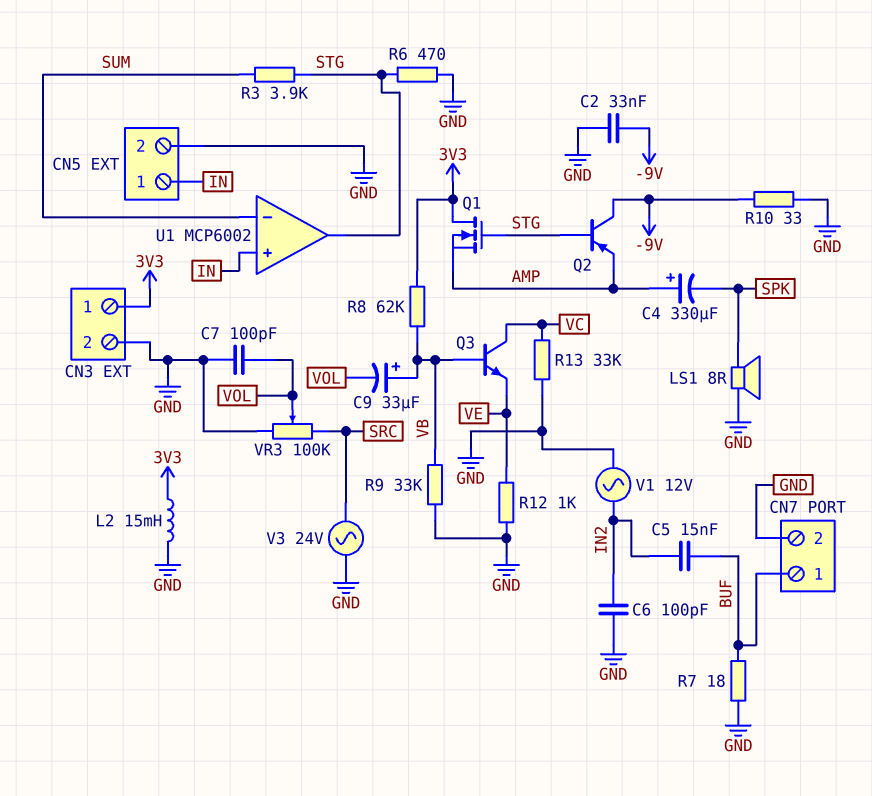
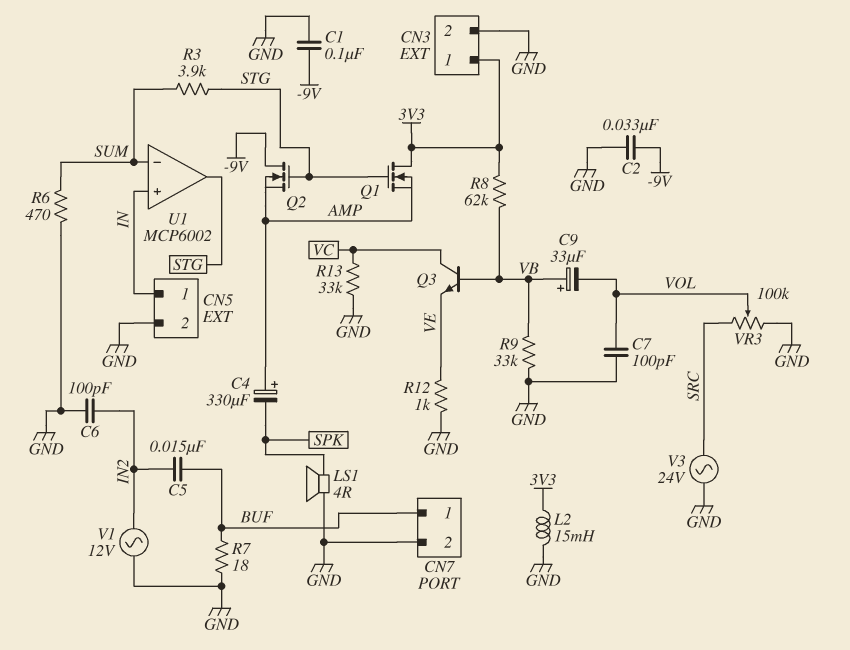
C1: none -> 100nF (-9V, GND)
LS1: speaker 8R (GND, SPK) -> speaker 4R (GND, SPK)
Q2: PNP (B STG, C -9V, E AMP) -> NMOS (G STG, D -9V, S AMP)
R6: 470 (GND, STG) -> 470 (GND, SUM)
R10: 33 (-9V, GND) -> none

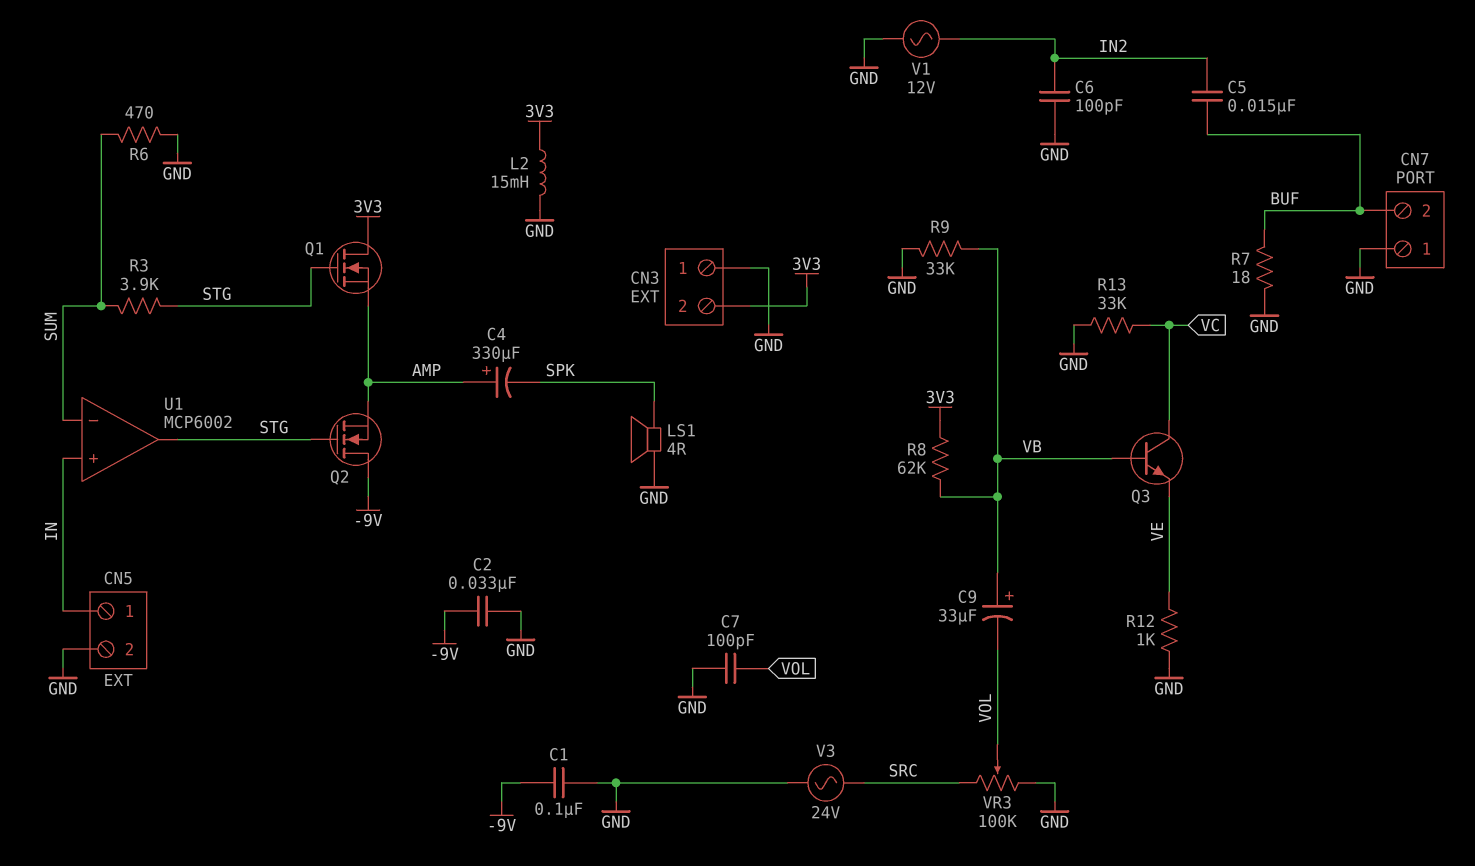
CN3 pin 1: 3V3 -> GND
CN3 pin 2: GND -> 3V3
CN7 pin 1: BUF -> GND
CN7 pin 2: GND -> BUF

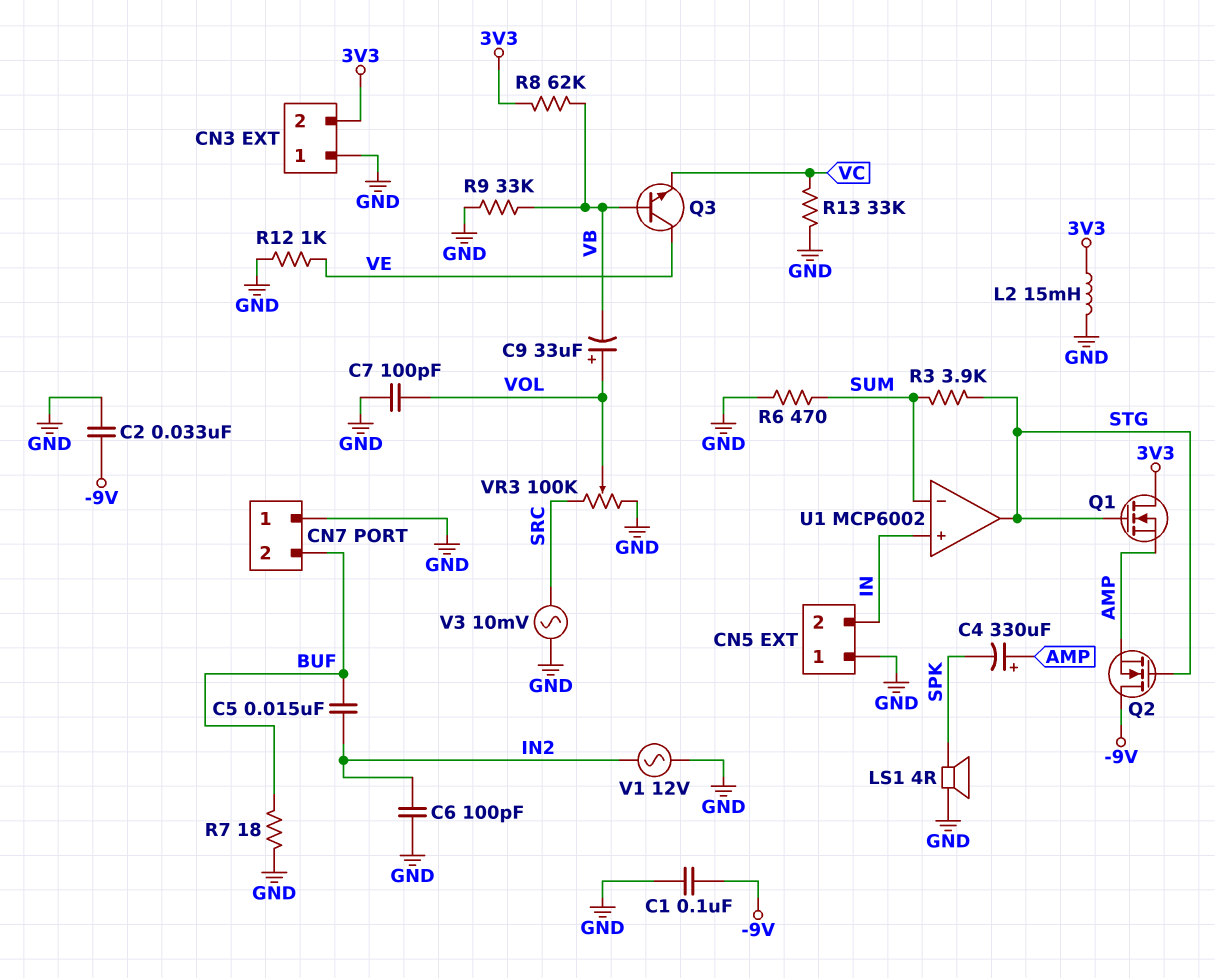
C9: 33uF (plus VB, minus VOL) -> 33uF (plus VOL, minus VB)
CN5 pin 1: IN -> GND
CN5 pin 2: GND -> IN
Q3: NPN (B VB, C VC, E VE) -> NPN (B VB, C VE, E VC)
V3: AC 24V (GND, SRC) -> AC 10mV (GND, SRC)

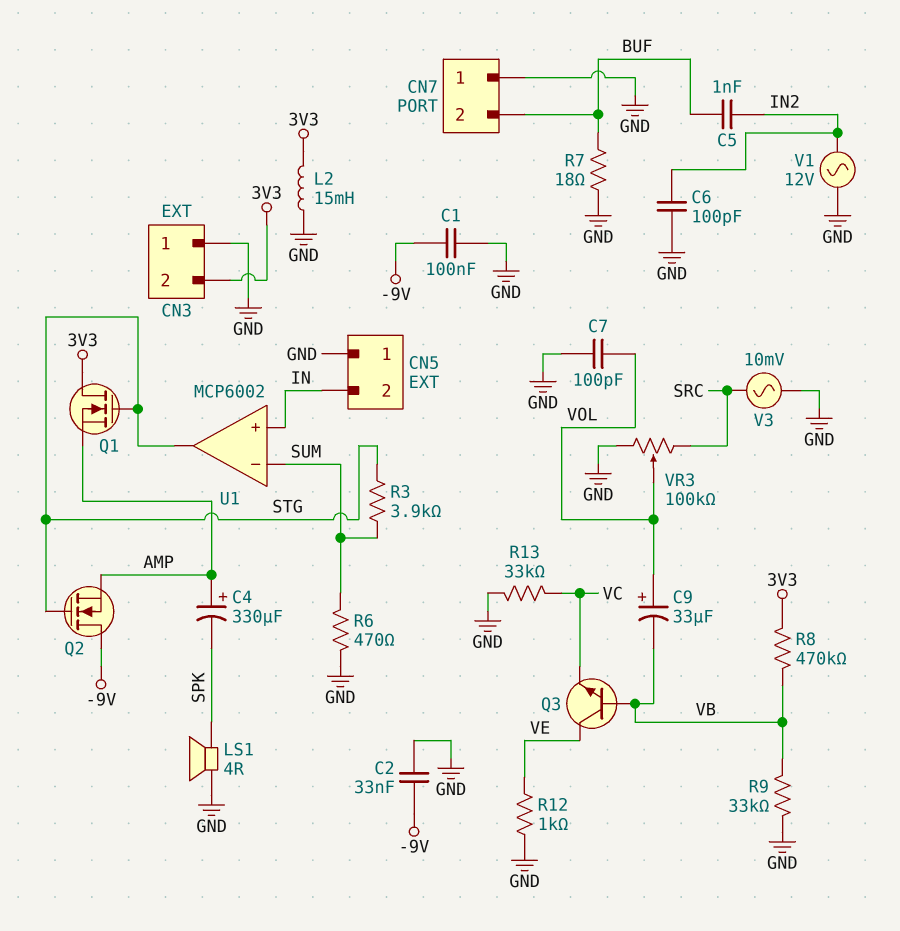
C5: 15nF (BUF, IN2) -> 1nF (BUF, IN2)
R8: 62k (3V3, VB) -> 470k (3V3, VB)

